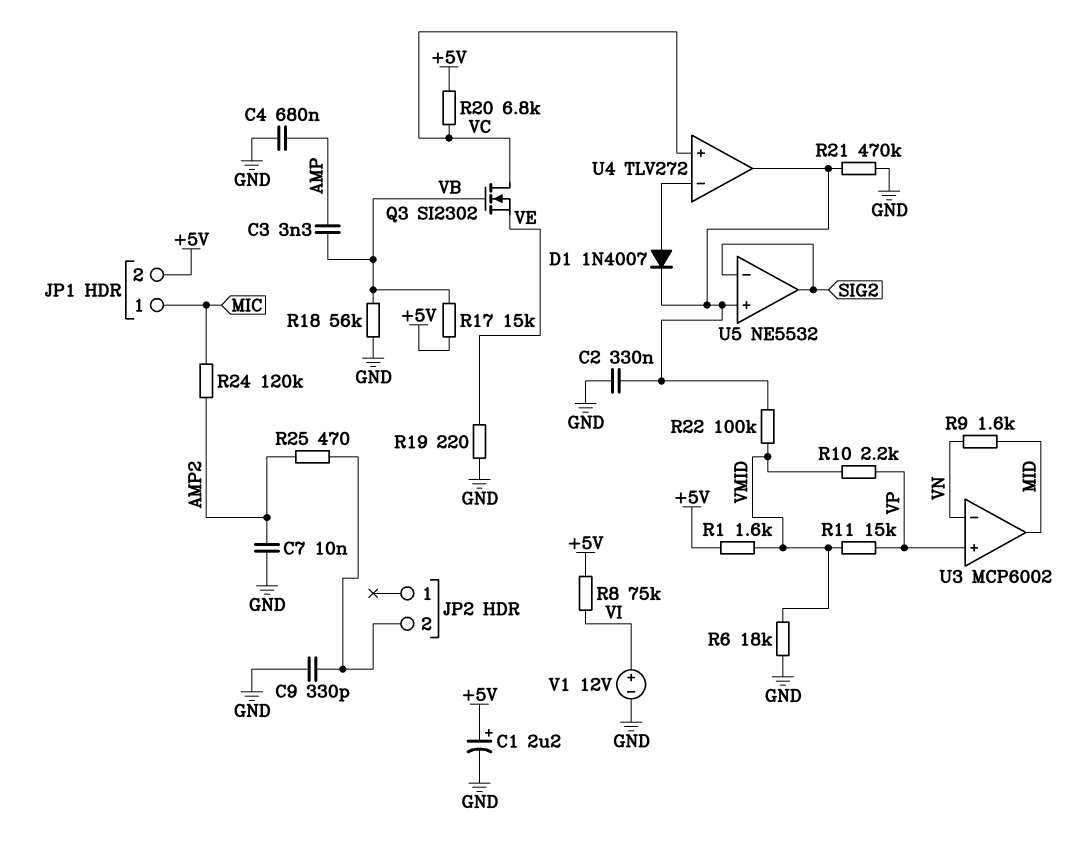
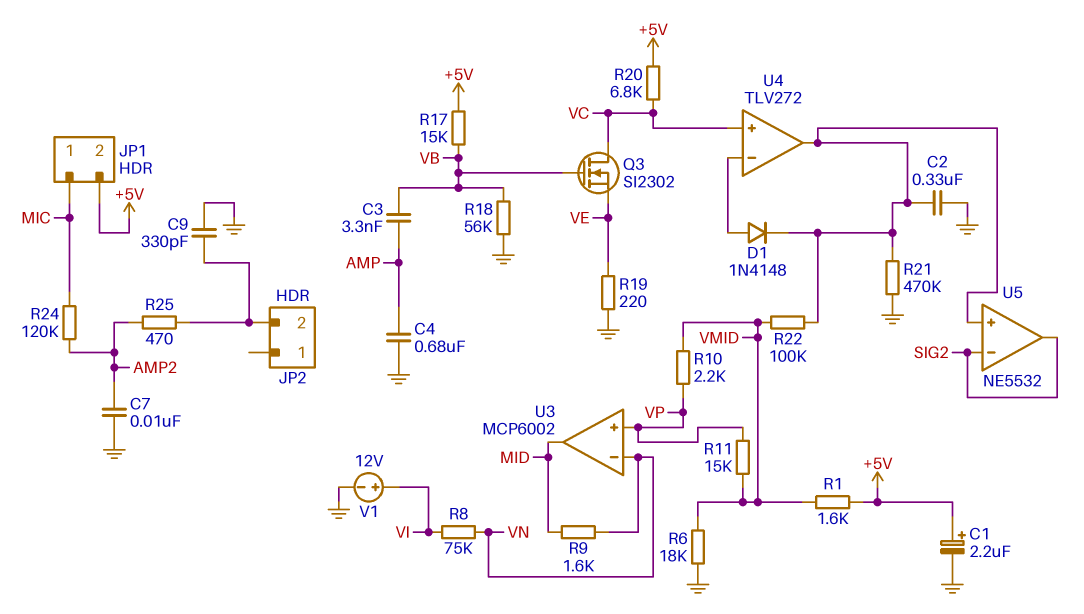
D1: diode 1N4007 (A U4/in-, K U4/out) -> diode 1N4148 (A U4/in-, K U4/out)
R8: 75k (+5V, VI) -> 75k (VI, VN)

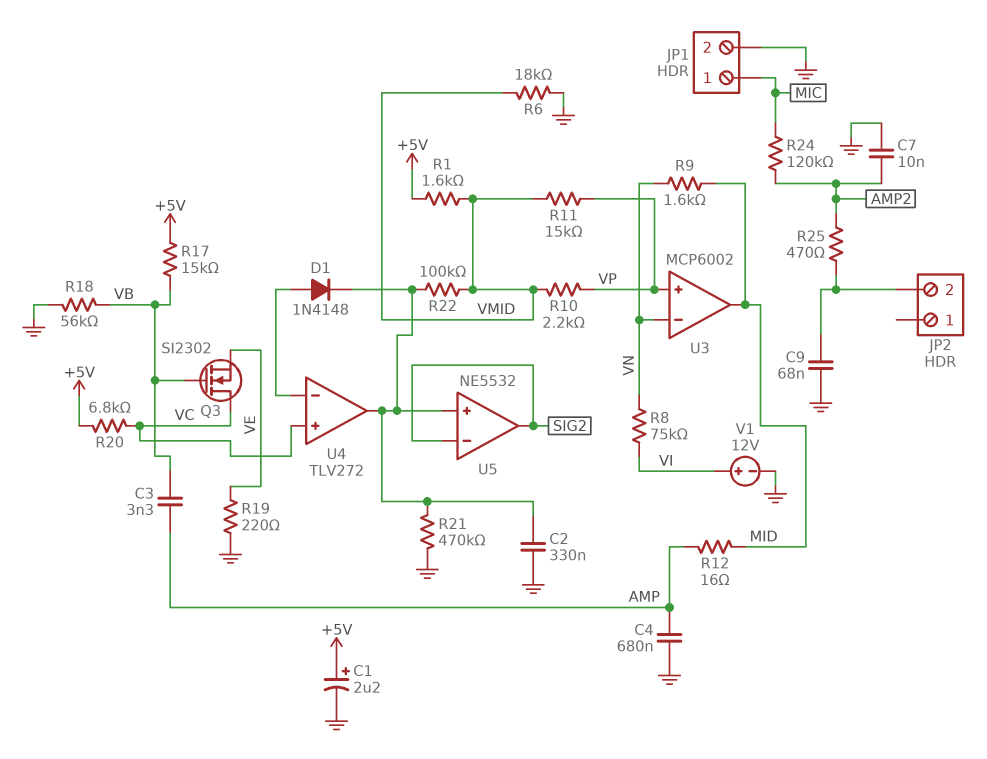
C9: 330pF (GND, JP2/2) -> 68nF (GND, JP2/2)
JP1 pin 2: +5V -> GND
R12: none -> 16 (AMP, MID)

